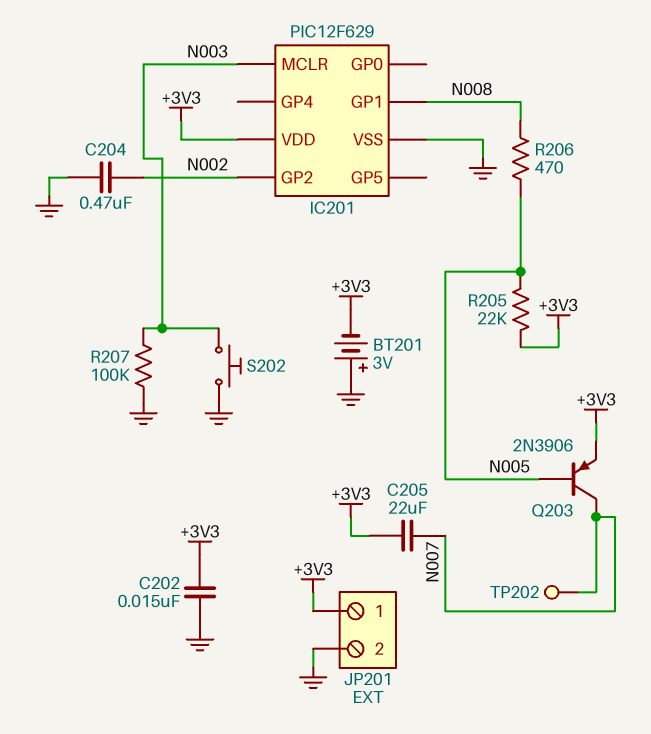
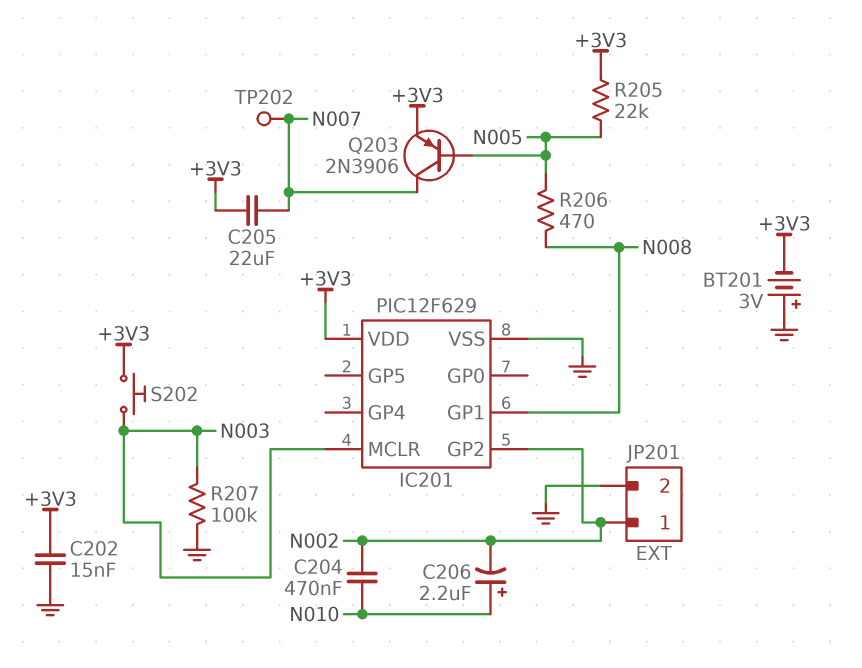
C204: 470nF (GND, N002) -> 470nF (N002, N010)
C206: none -> 2.2uF (plus N010, minus N002)
JP201 pin 1: +3V3 -> N002
S202: button (GND, N003) -> button (+3V3, N003)

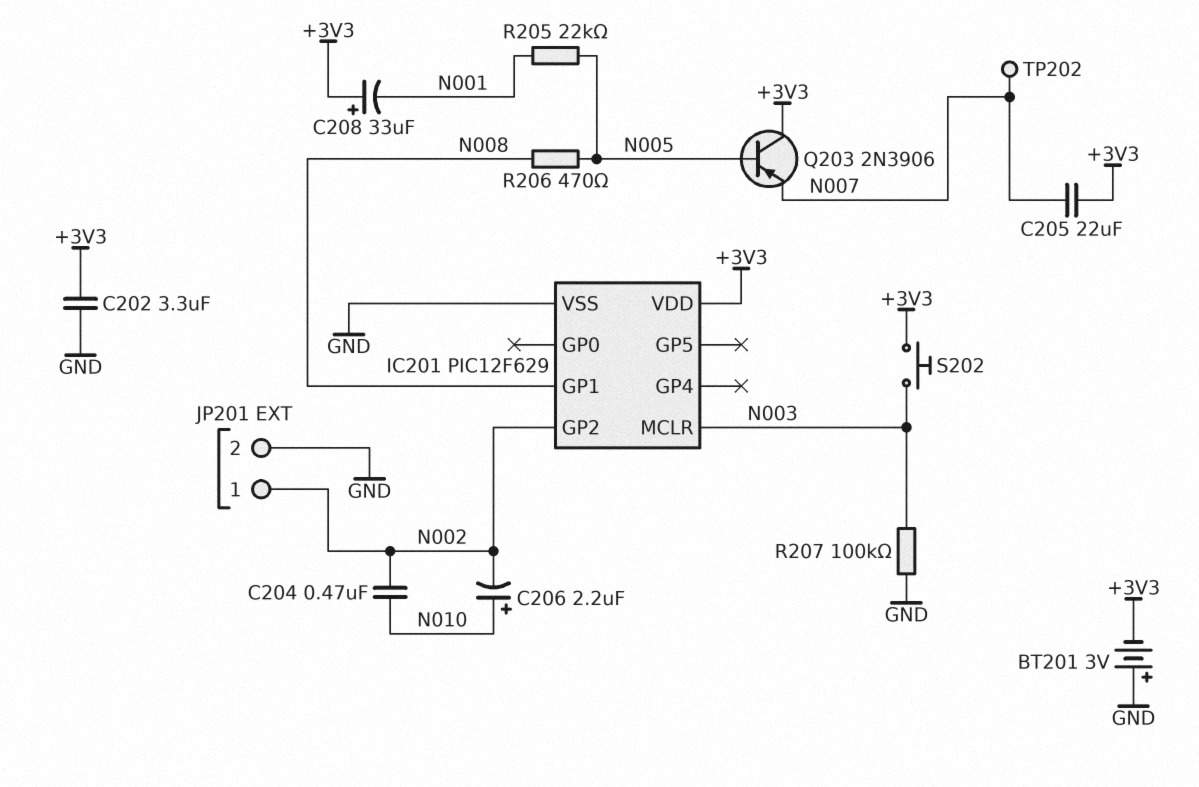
C202: 15nF (+3V3, GND) -> 3.3uF (+3V3, GND)
C208: none -> 33uF (plus +3V3, minus N001)
Q203: PNP 2N3906 (B N005, C N007, E +3V3) -> PNP 2N3906 (B N005, C +3V3, E N007)
R205: 22k (+3V3, N005) -> 22k (N001, N005)

